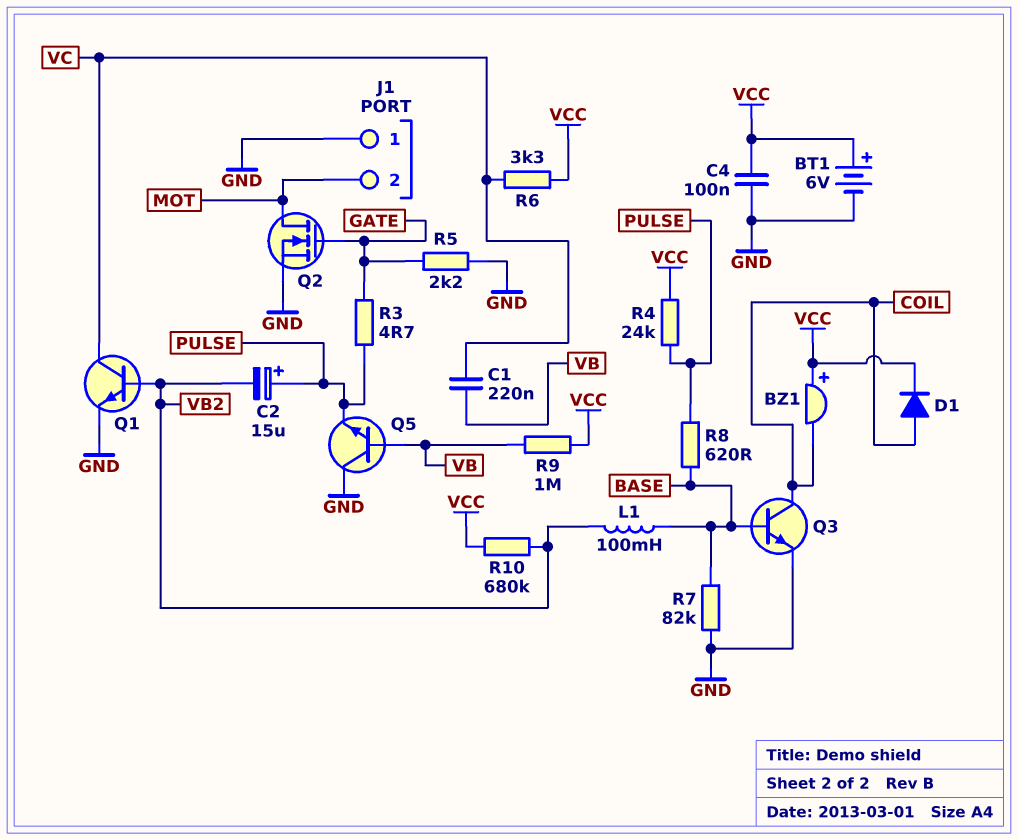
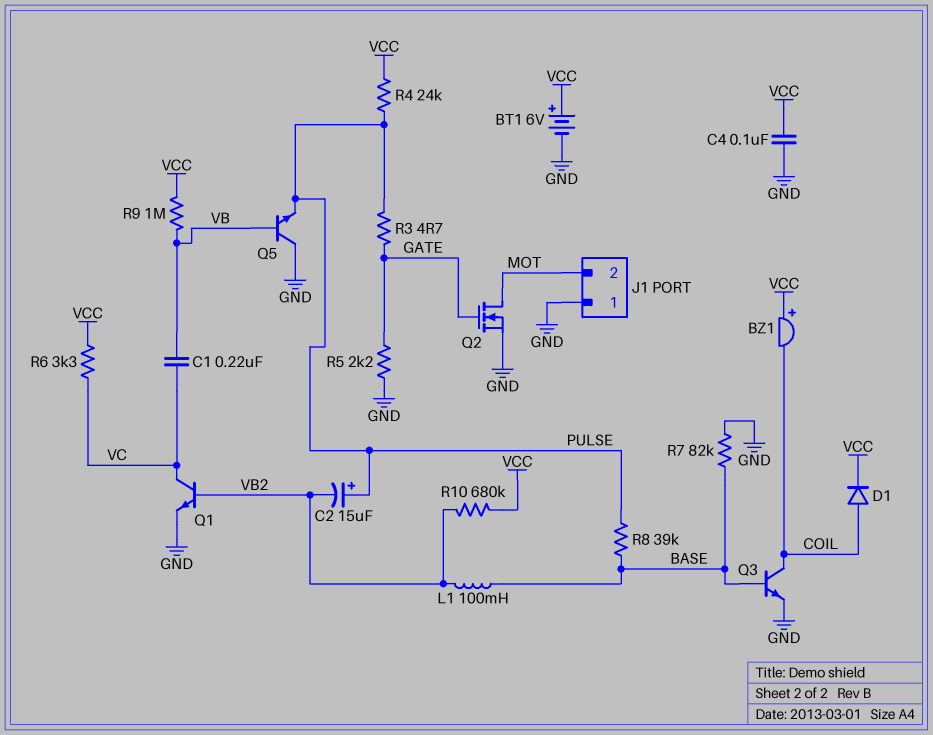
R8: 620 (BASE, PULSE) -> 39k (BASE, PULSE)

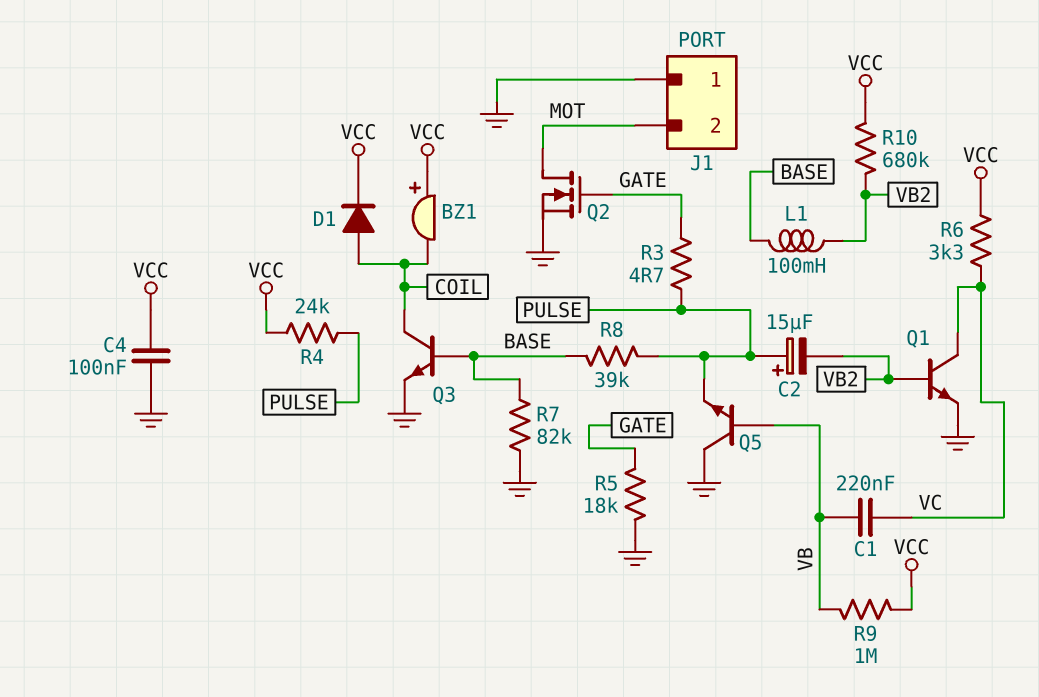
BT1: 6V (plus VCC, minus GND) -> none
R5: 2.2k (GATE, GND) -> 18k (GATE, GND)

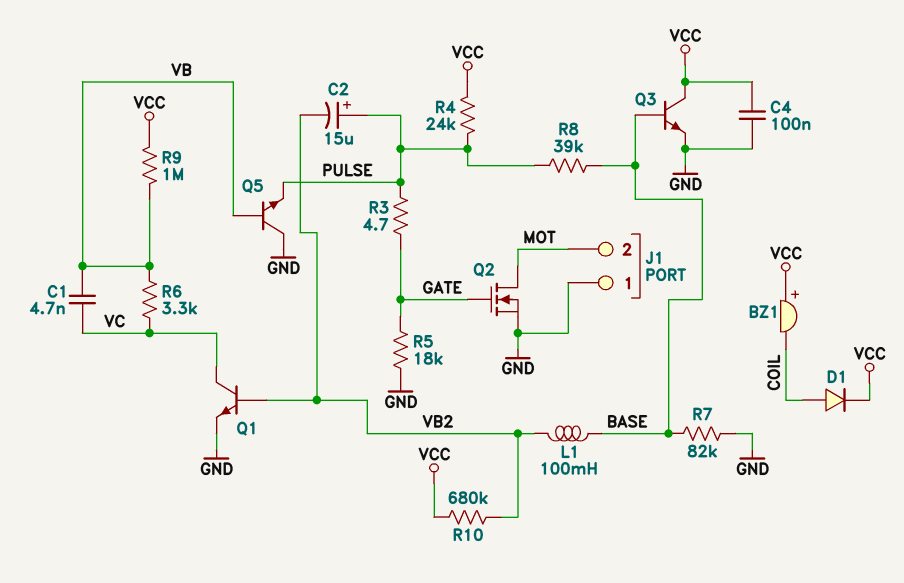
C1: 220nF (VB, VC) -> 4.7nF (VB, VC)
Q3: NPN (B BASE, C COIL, E GND) -> NPN (B BASE, C VCC, E GND)
R6: 3.3k (VC, VCC) -> 3.3k (VB, VC)

